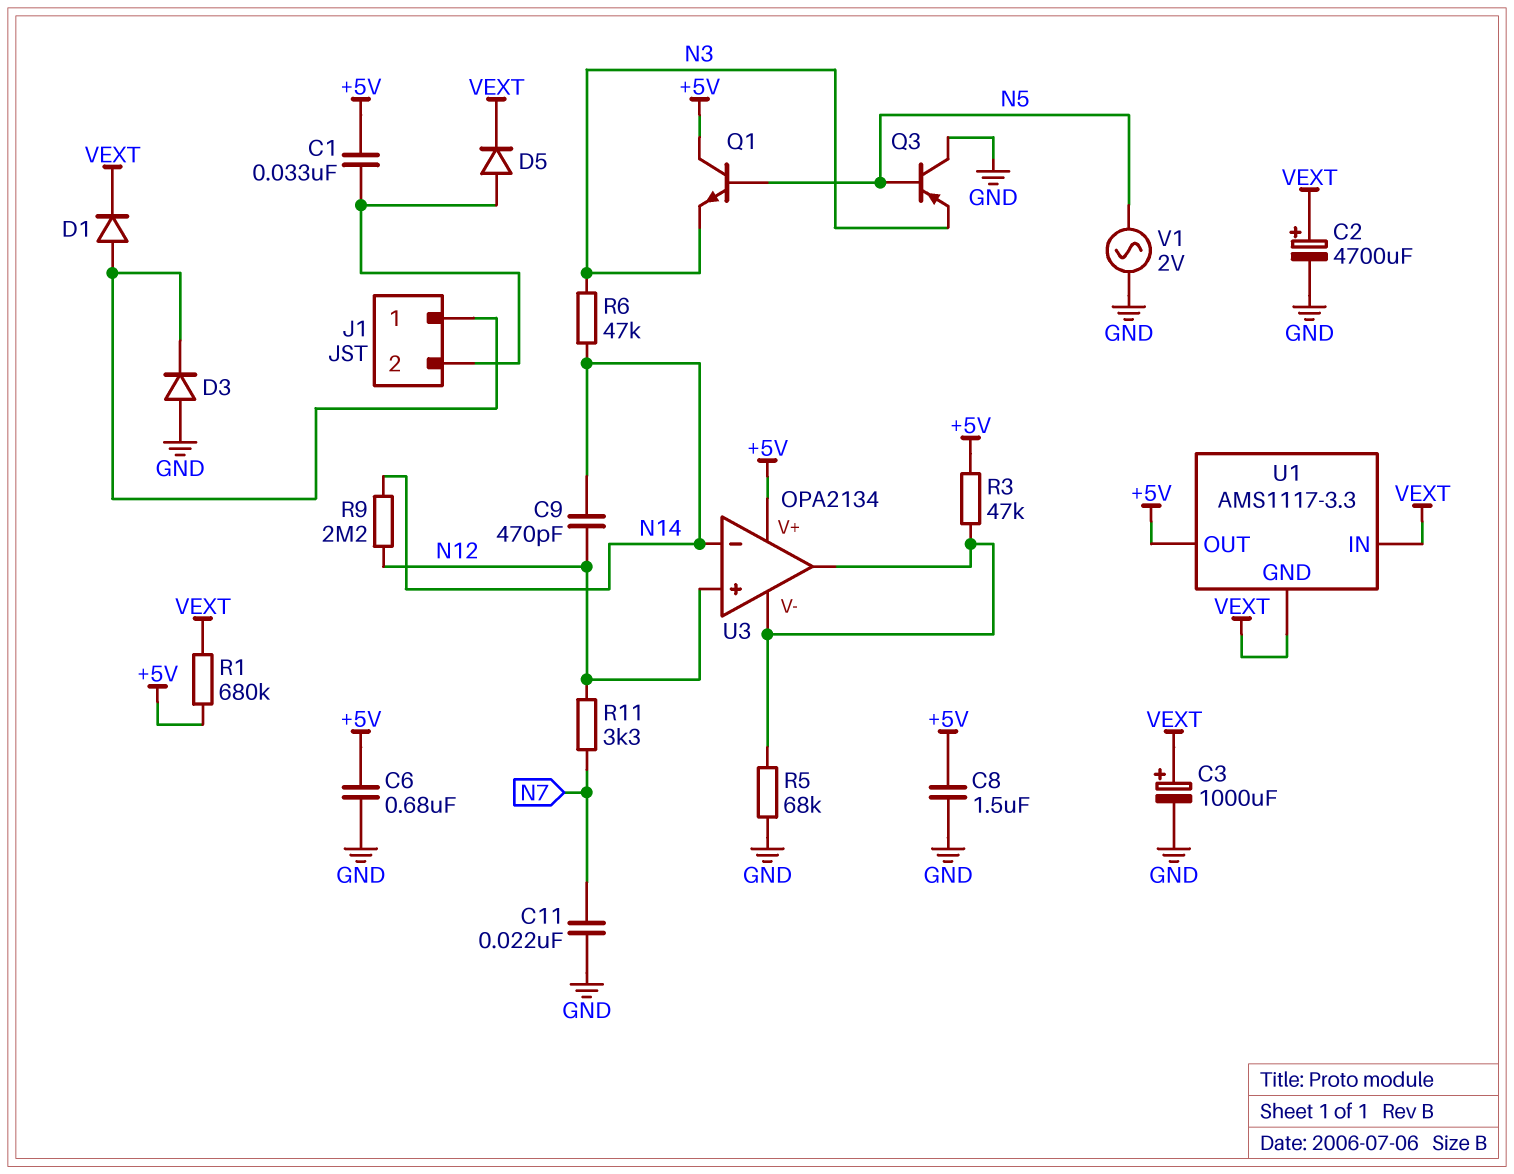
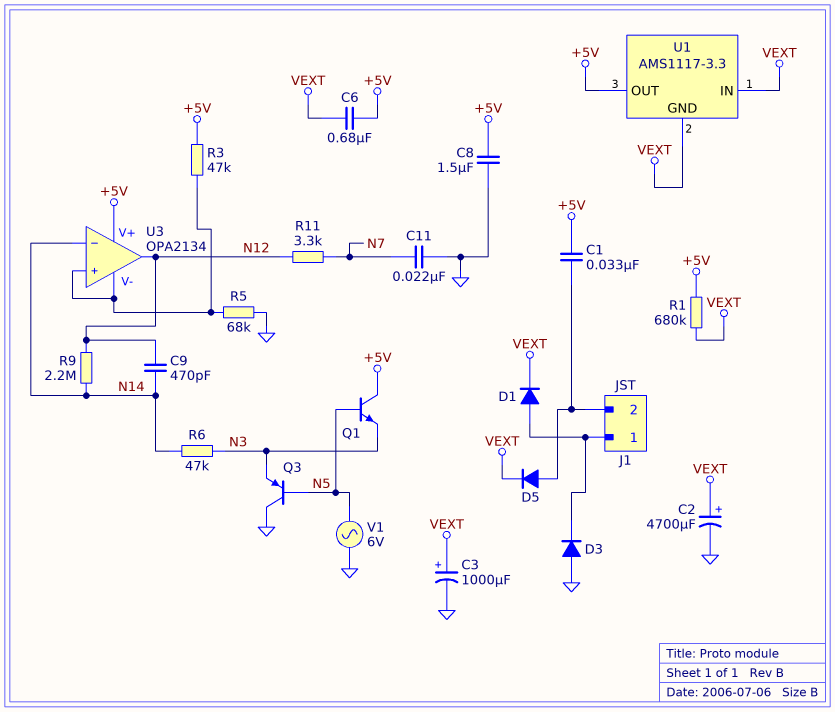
C6: 680nF (+5V, GND) -> 680nF (+5V, VEXT)
U3 pin in+: N12 -> U3/V-
U3 pin out: U3/V- -> N12
V1: AC 2V (GND, N5) -> AC 6V (GND, N5)

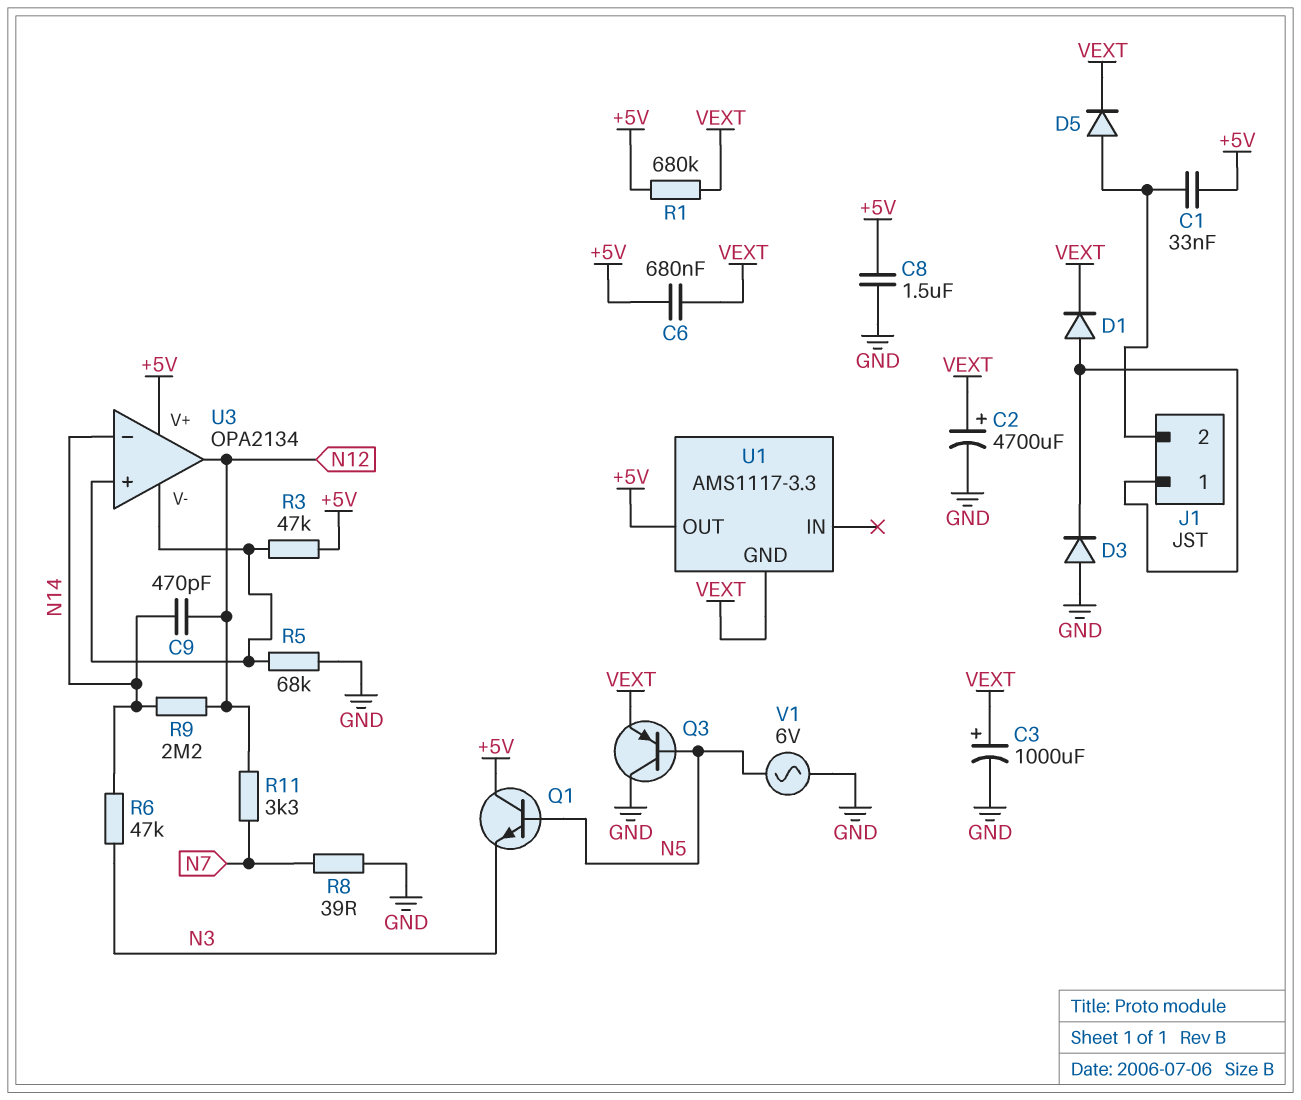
C11: 22nF (GND, N7) -> none
Q3: PNP (B N5, C GND, E N3) -> PNP (B N5, C GND, E VEXT)
R8: none -> 39 (GND, N7)
U1 pin IN: VEXT -> none

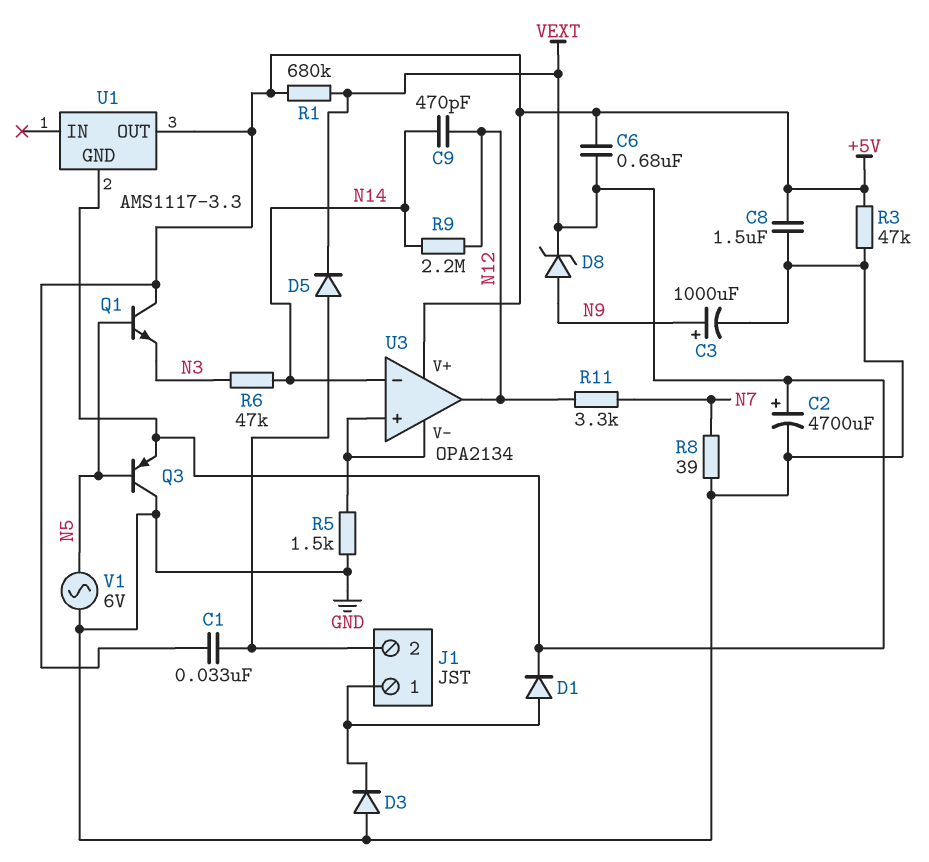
C3: 1000uF (plus VEXT, minus GND) -> 1000uF (plus N9, minus GND)
D8: none -> zener (A N9, K VEXT)
R3: 47k (+5V, U3/V-) -> 47k (+5V, GND)
R5: 68k (GND, U3/V-) -> 1.5k (GND, U3/V-)

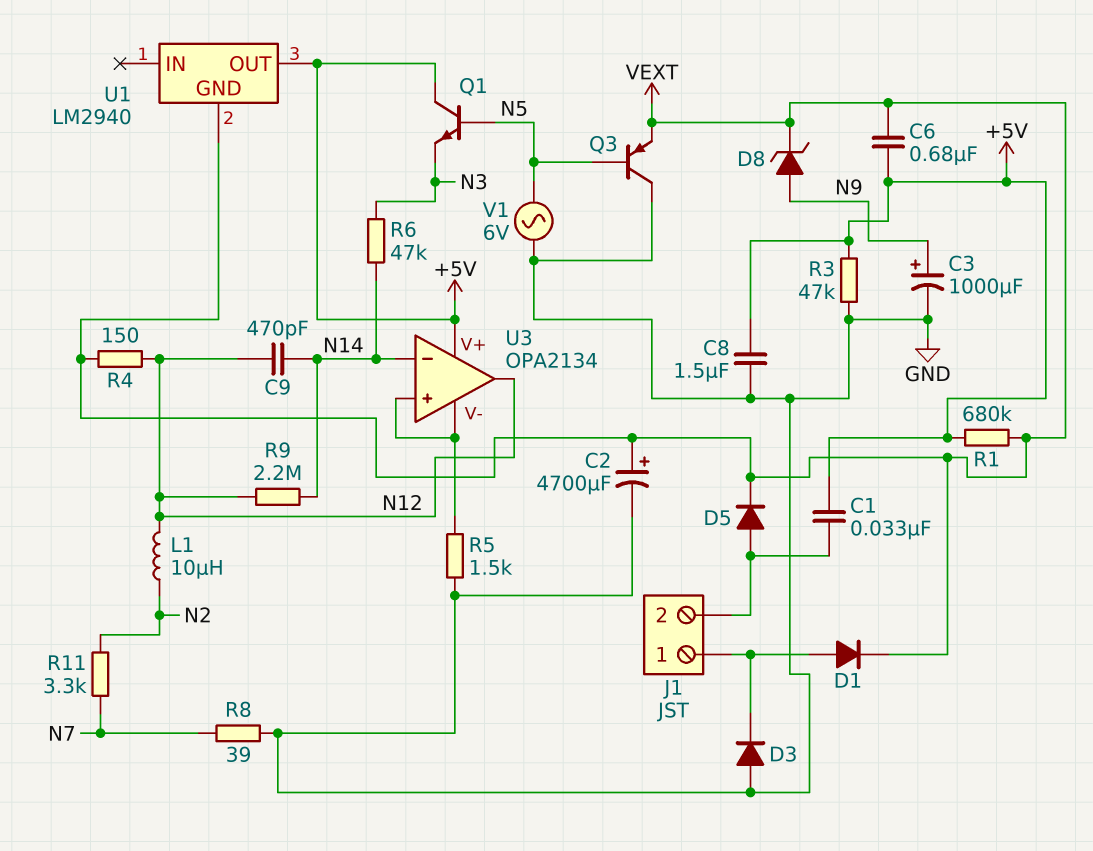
L1: none -> 10uH (N2, N12)
R4: none -> 150 (N12, VEXT)
R11: 3.3k (N7, N12) -> 3.3k (N2, N7)
U1: AMS1117-3.3 -> LM2940

